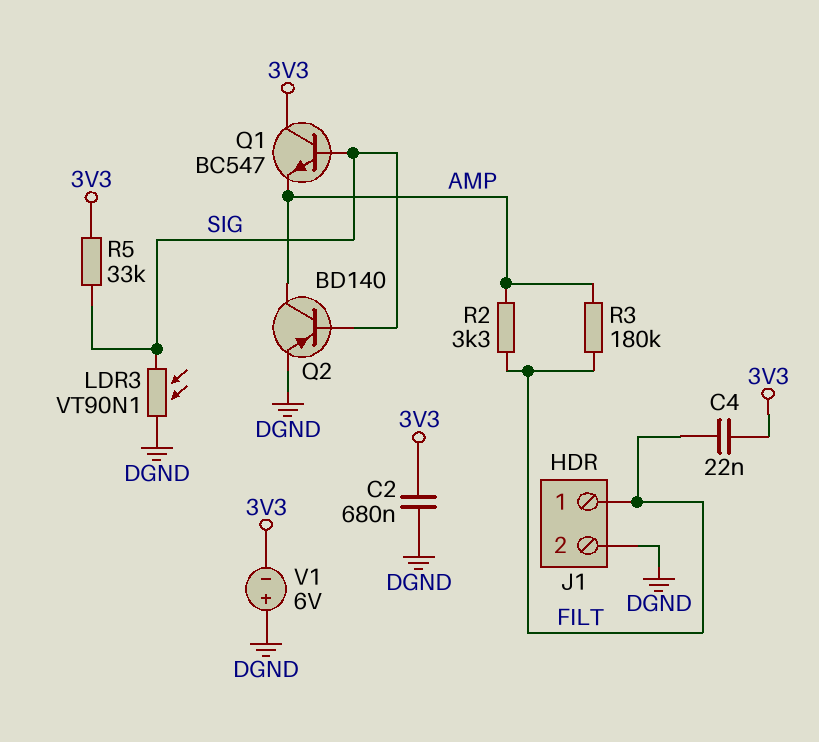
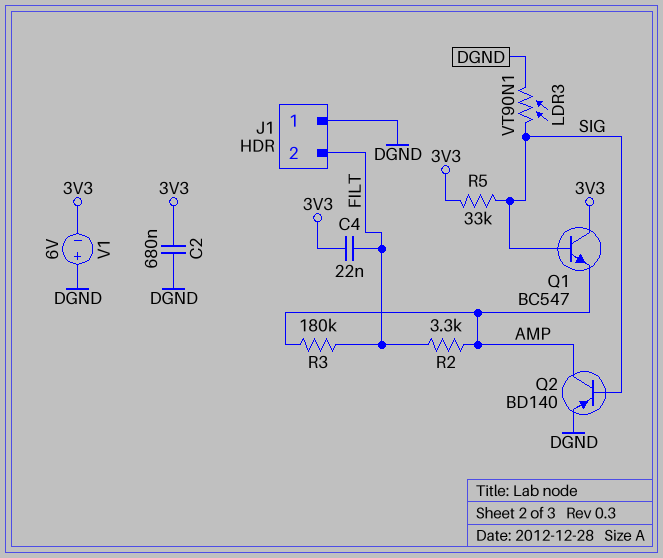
J1 pin 1: FILT -> DGND
J1 pin 2: DGND -> FILT

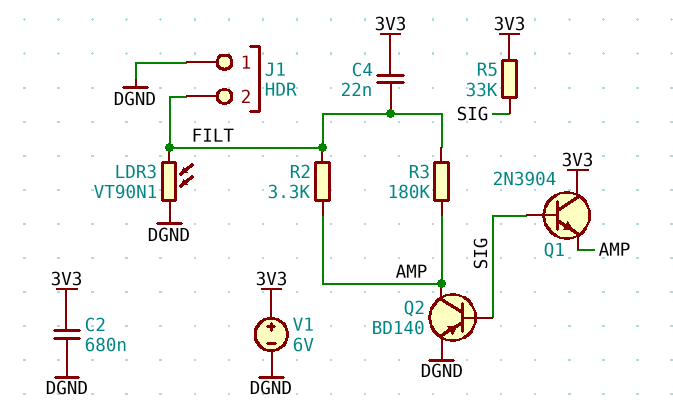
LDR3: VT90N1 (DGND, SIG) -> VT90N1 (DGND, FILT)
Q1: NPN BC547 (B SIG, C 3V3, E AMP) -> NPN 2N3904 (B SIG, C 3V3, E AMP)
V1: 6V (plus DGND, minus 3V3) -> 6V (plus 3V3, minus DGND)

